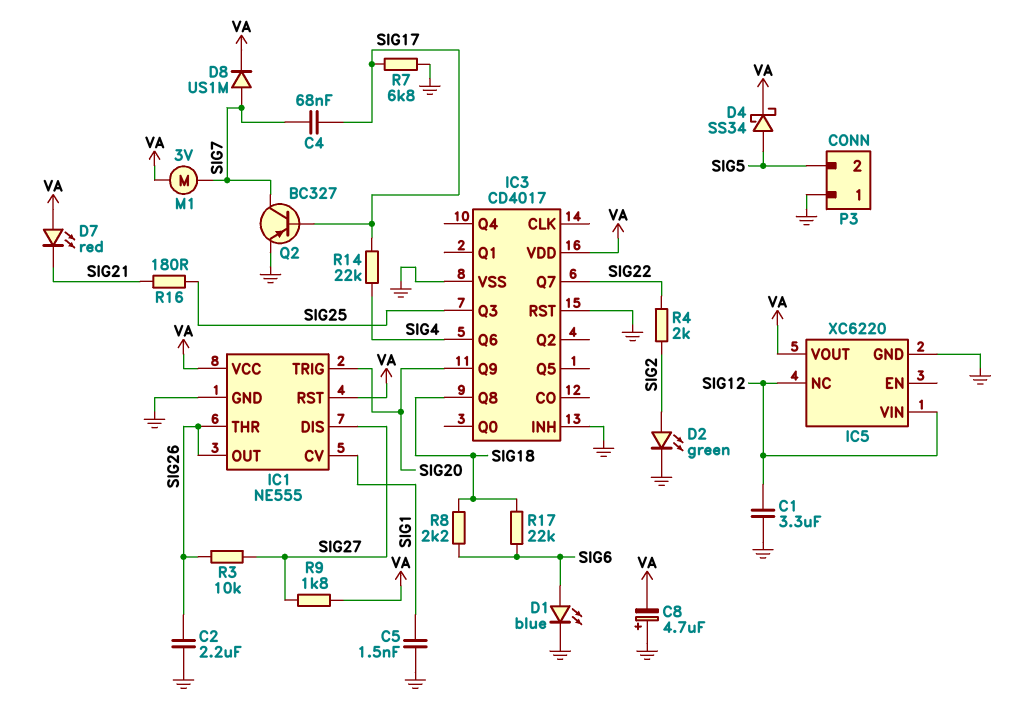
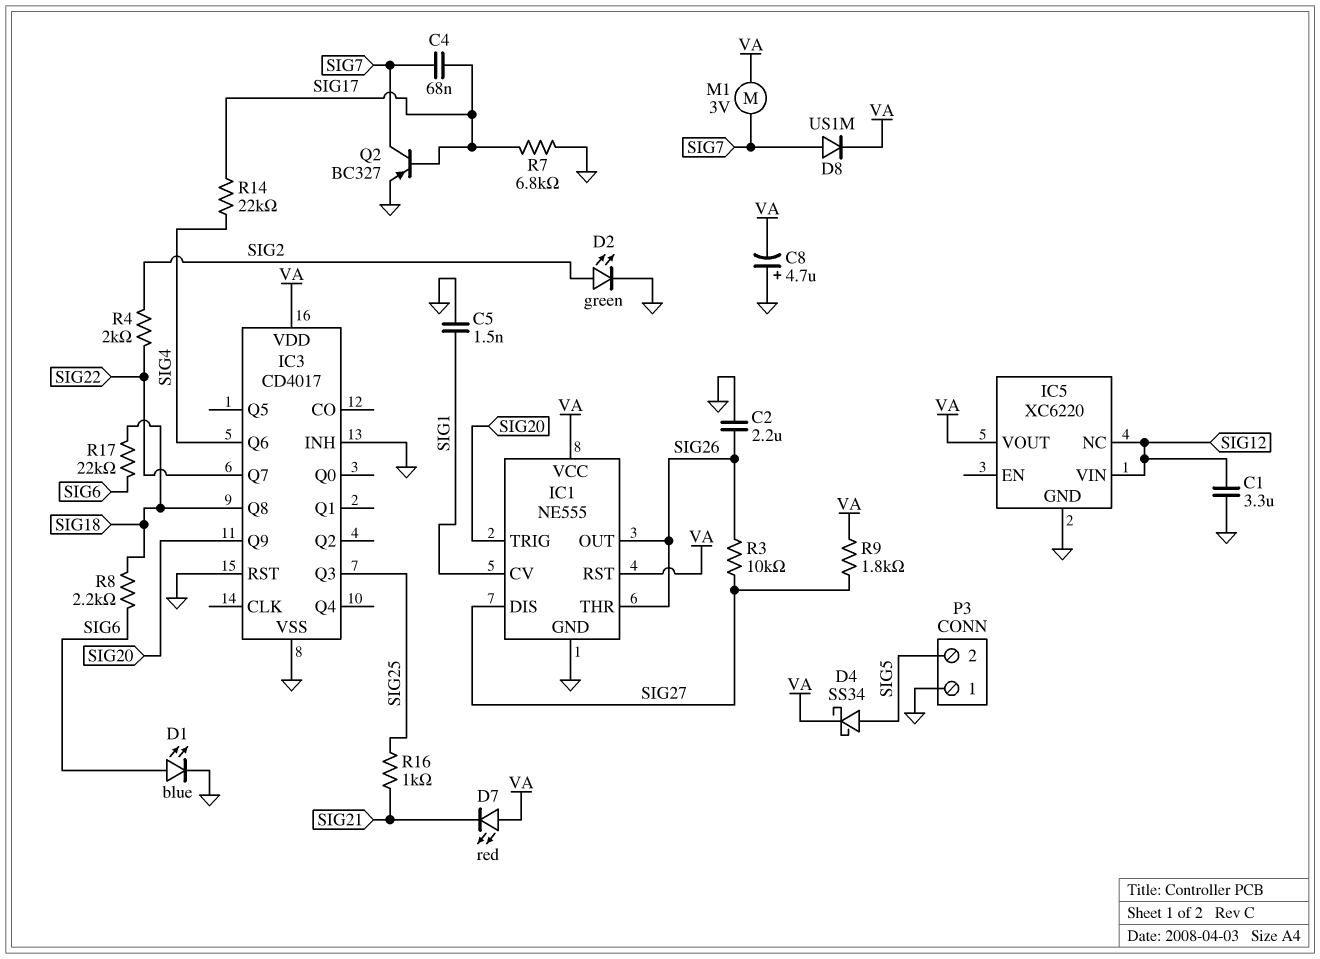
R16: 180 (SIG21, SIG25) -> 1k (SIG21, SIG25)

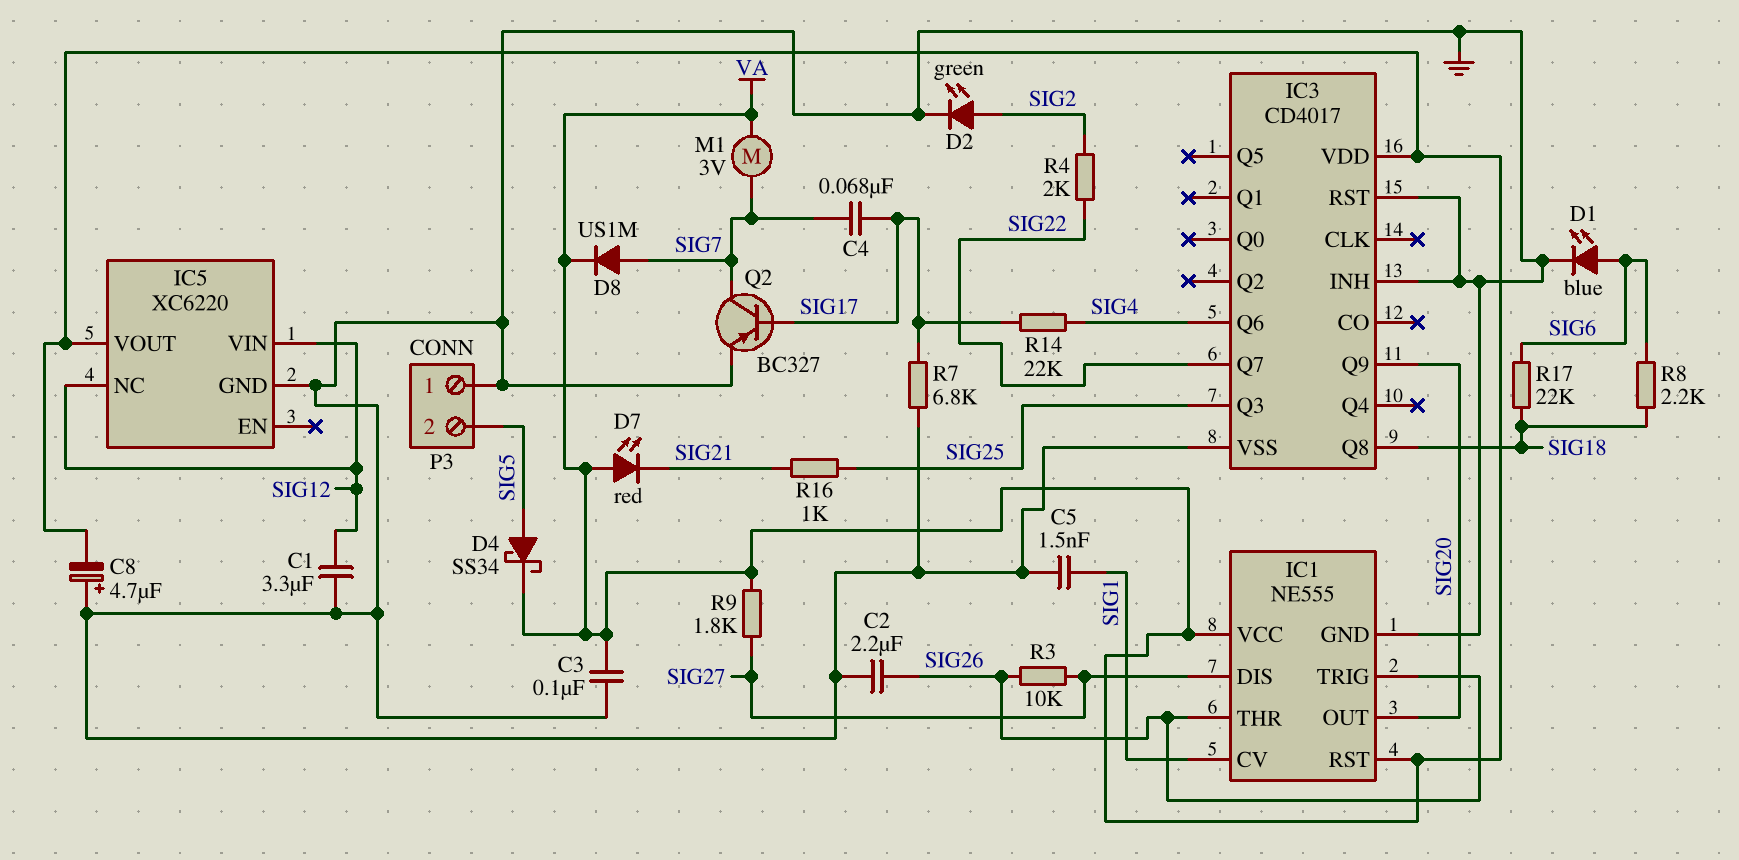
C3: none -> 100nF (GND, VA)
IC1 pin OUT: SIG26 -> SIG20
IC1 pin TRIG: SIG20 -> SIG26

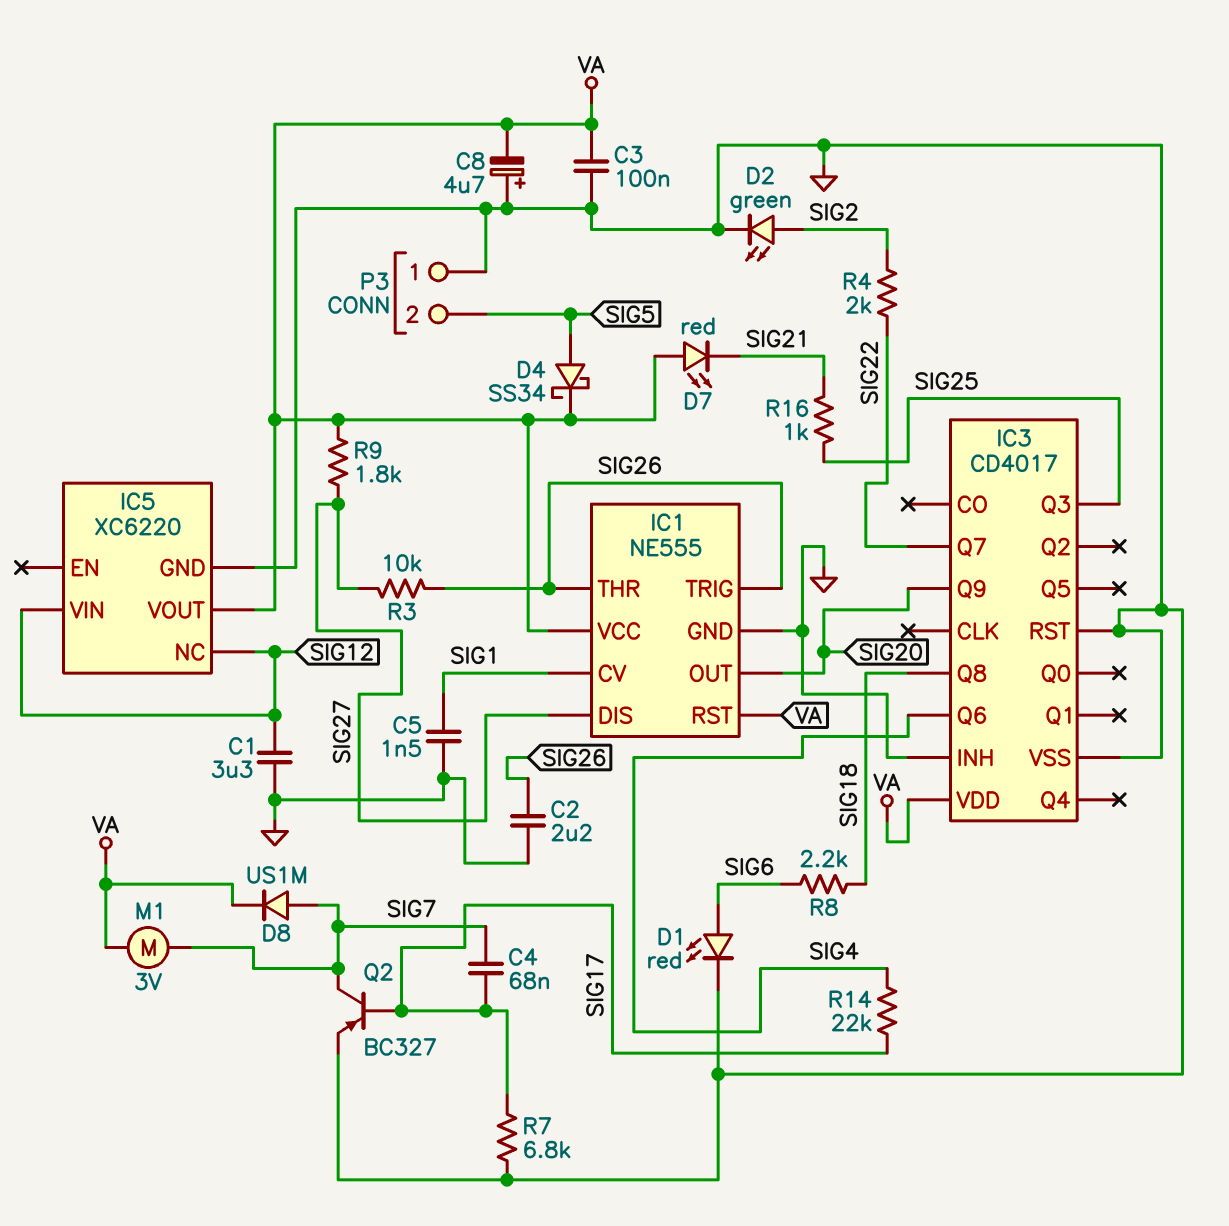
D1: LED blue (A SIG6, K GND) -> LED red (A SIG6, K GND)
R17: 22k (SIG6, SIG18) -> none

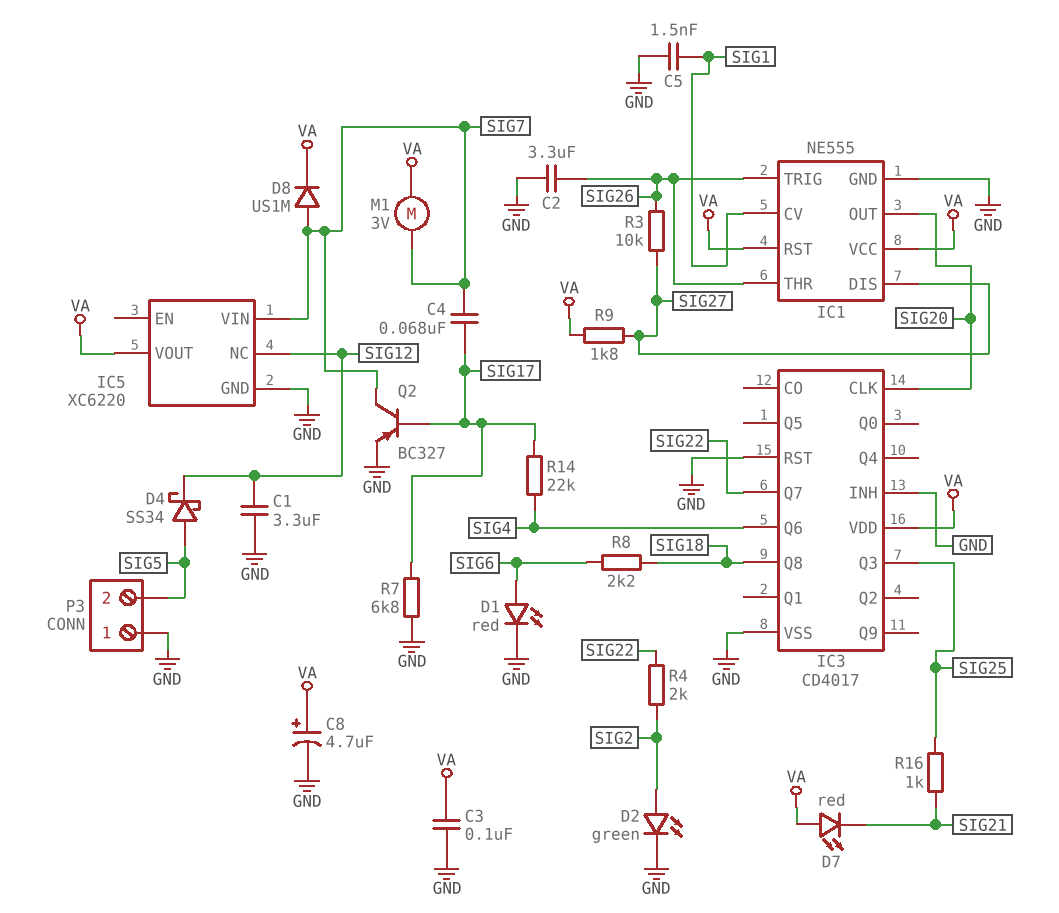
C2: 2.2uF (GND, SIG26) -> 3.3uF (GND, SIG26)
C8: 4.7uF (plus GND, minus VA) -> 4.7uF (plus VA, minus GND)
D4: schottky SS34 (A SIG5, K VA) -> schottky SS34 (A SIG5, K SIG12)
IC3 pin CLK: none -> SIG20
IC3 pin Q9: SIG20 -> none
IC5 pin VIN: SIG12 -> SIG7

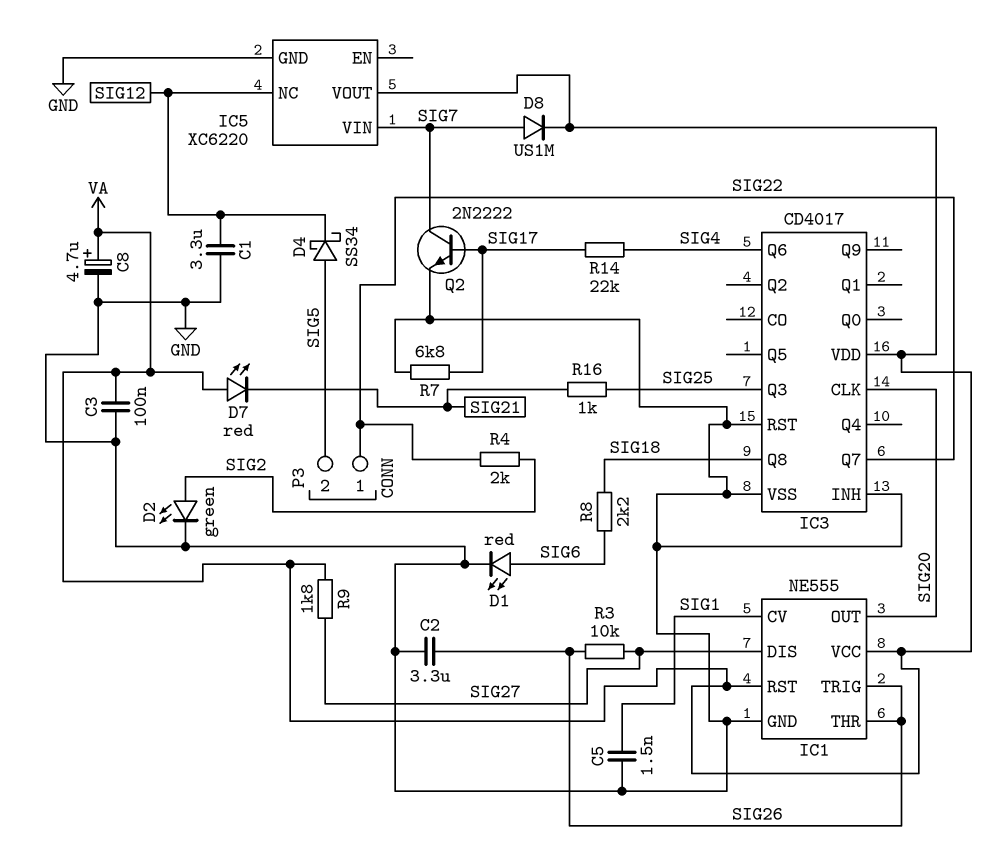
C4: 68nF (SIG7, SIG17) -> none
M1: motor 3V (SIG7, VA) -> none
P3 pin 1: GND -> SIG22
Q2: PNP BC327 (B SIG17, C SIG7, E GND) -> NPN 2N2222 (B SIG17, C SIG7, E GND)

